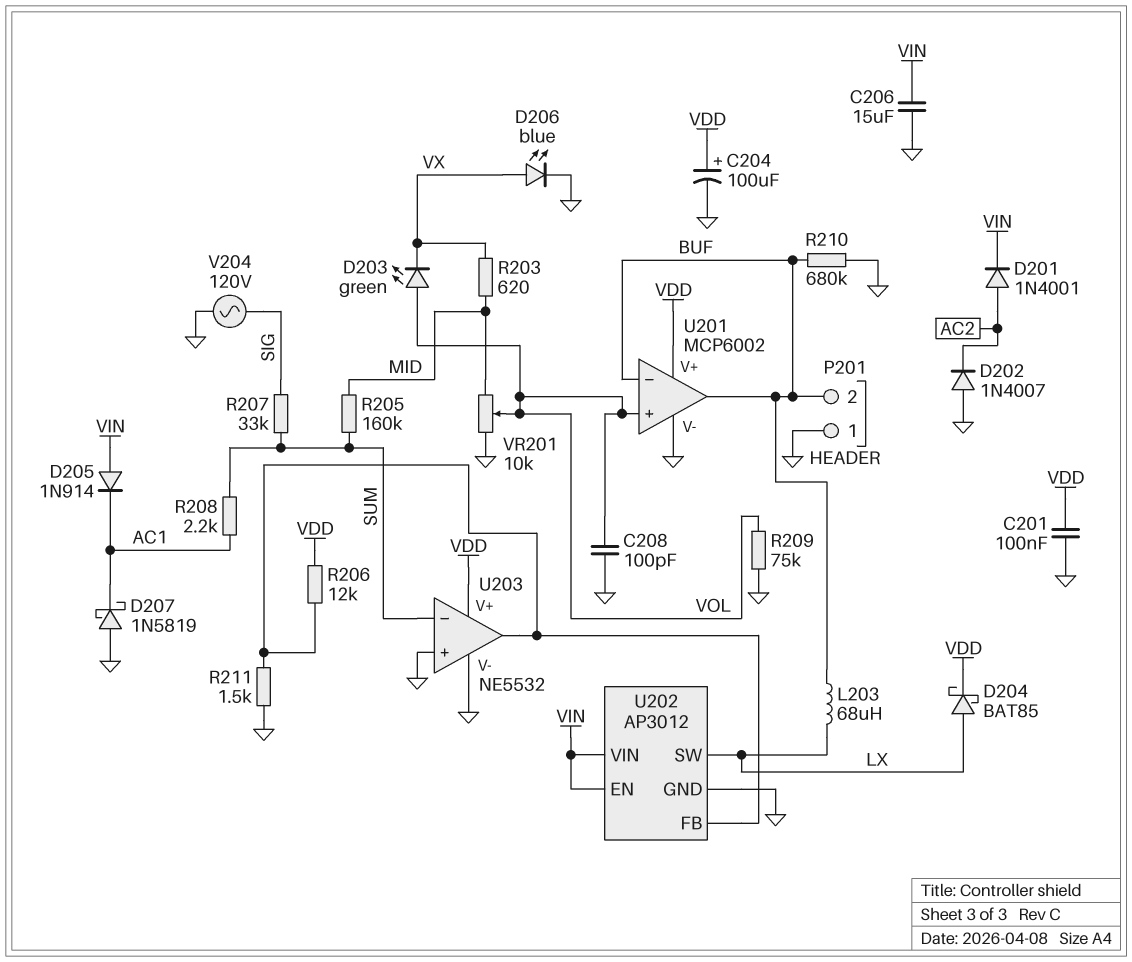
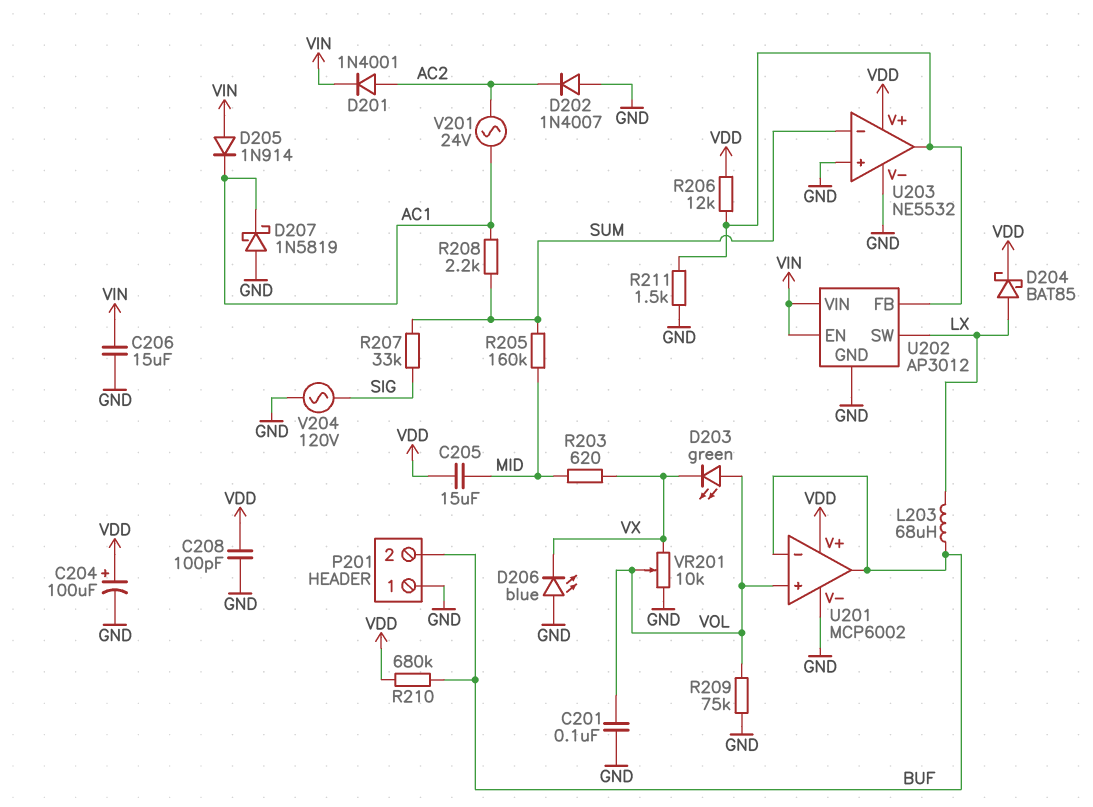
C201: 100nF (GND, VDD) -> 100nF (GND, VOL)
C205: none -> 15uF (MID, VDD)
C208: 100pF (GND, VOL) -> 100pF (GND, VDD)
D206: LED blue (A VX, K GND) -> LED blue (A GND, K VX)
R210: 680k (BUF, GND) -> 680k (BUF, VDD)
V201: none -> AC 24V (AC1, AC2)
VR201: 10k (GND, MID, wiper VOL) -> 10k (GND, VX, wiper VOL)

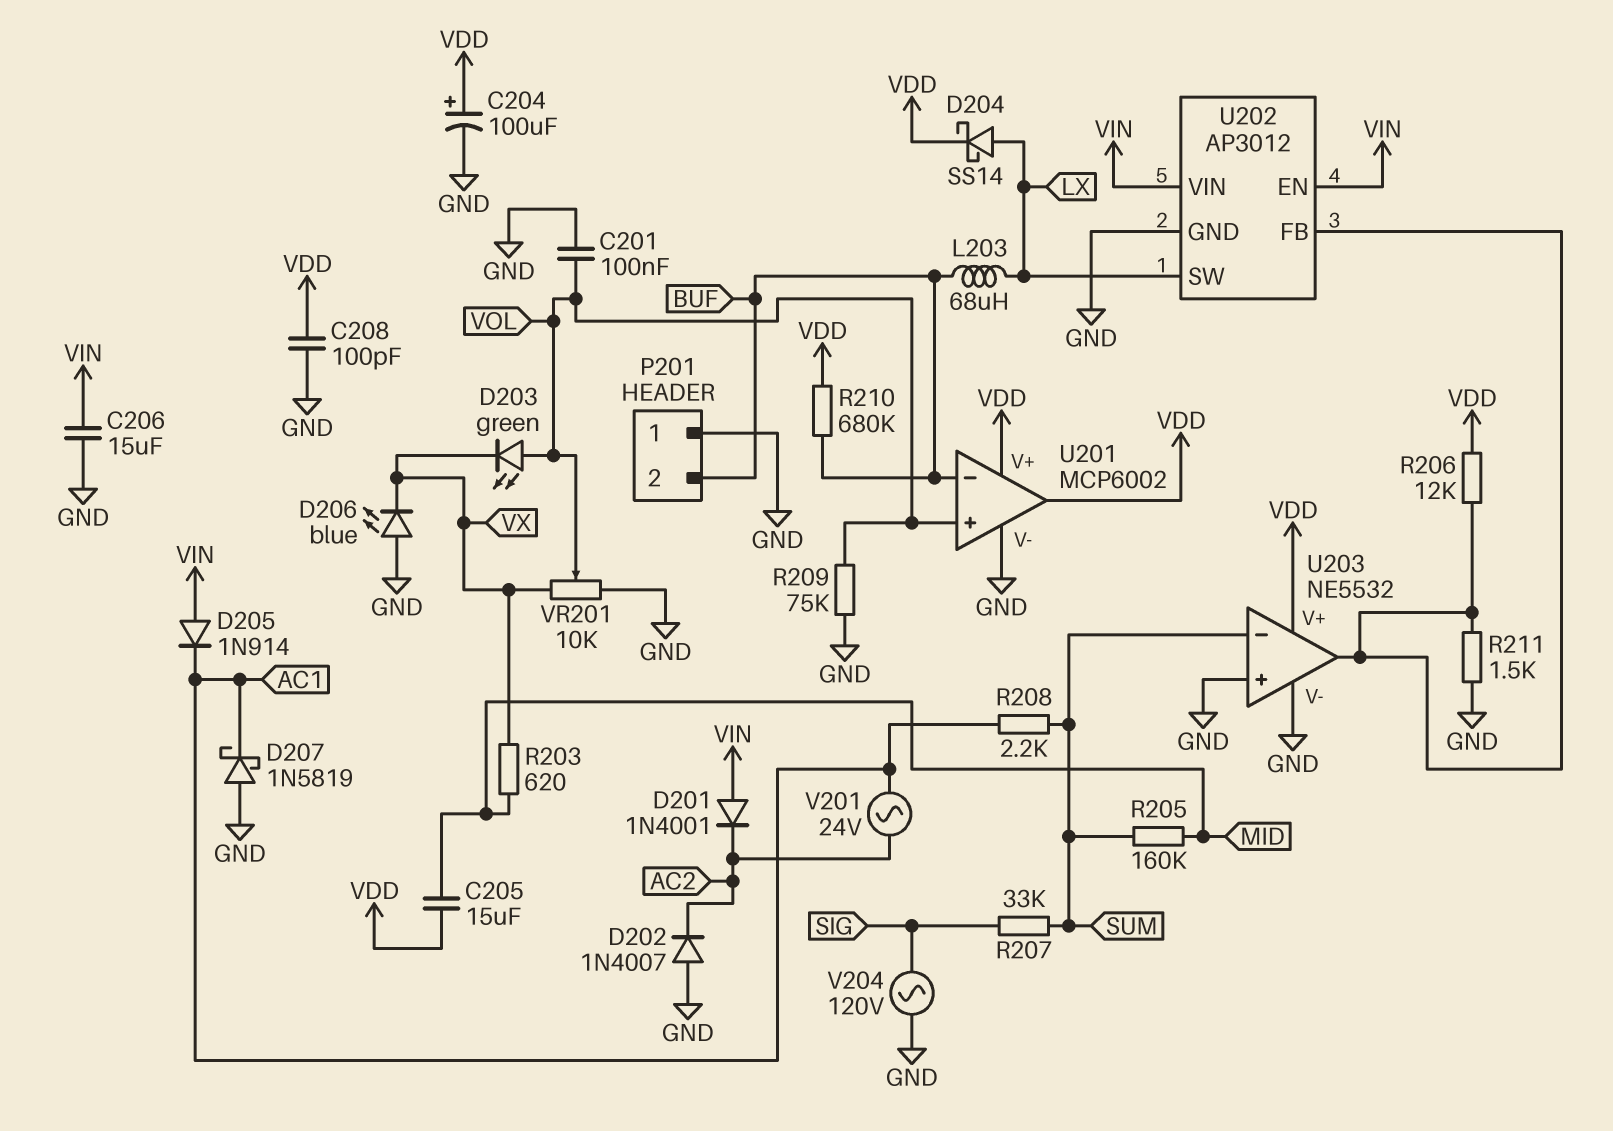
D201: diode 1N4001 (A AC2, K VIN) -> diode 1N4001 (A VIN, K AC2)
D204: schottky BAT85 (A LX, K VDD) -> schottky SS14 (A LX, K VDD)
U201 pin out: BUF -> VDD

